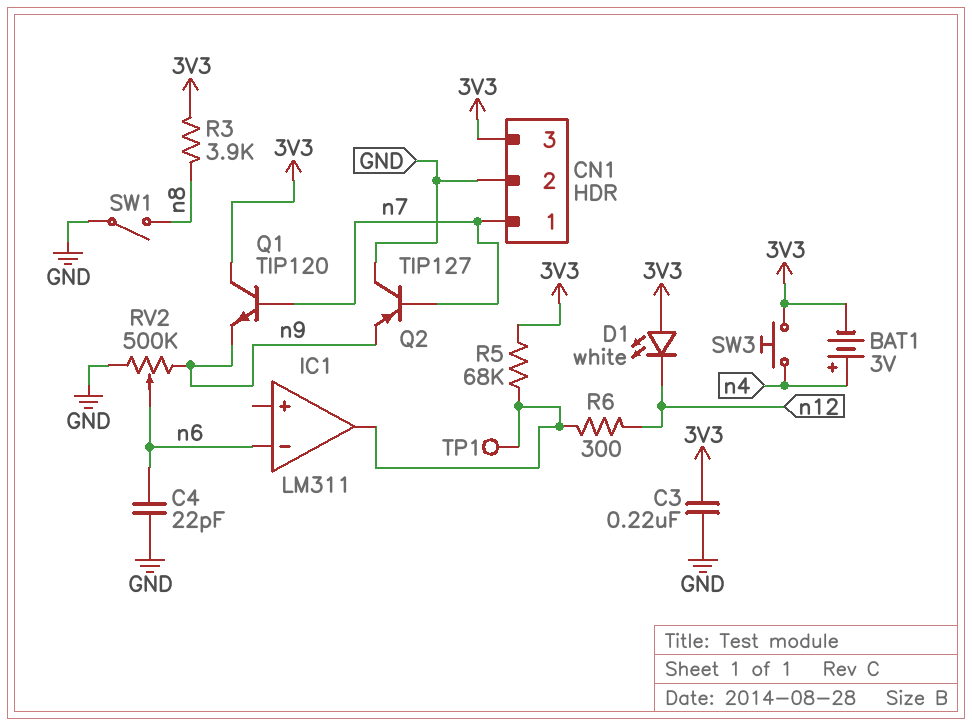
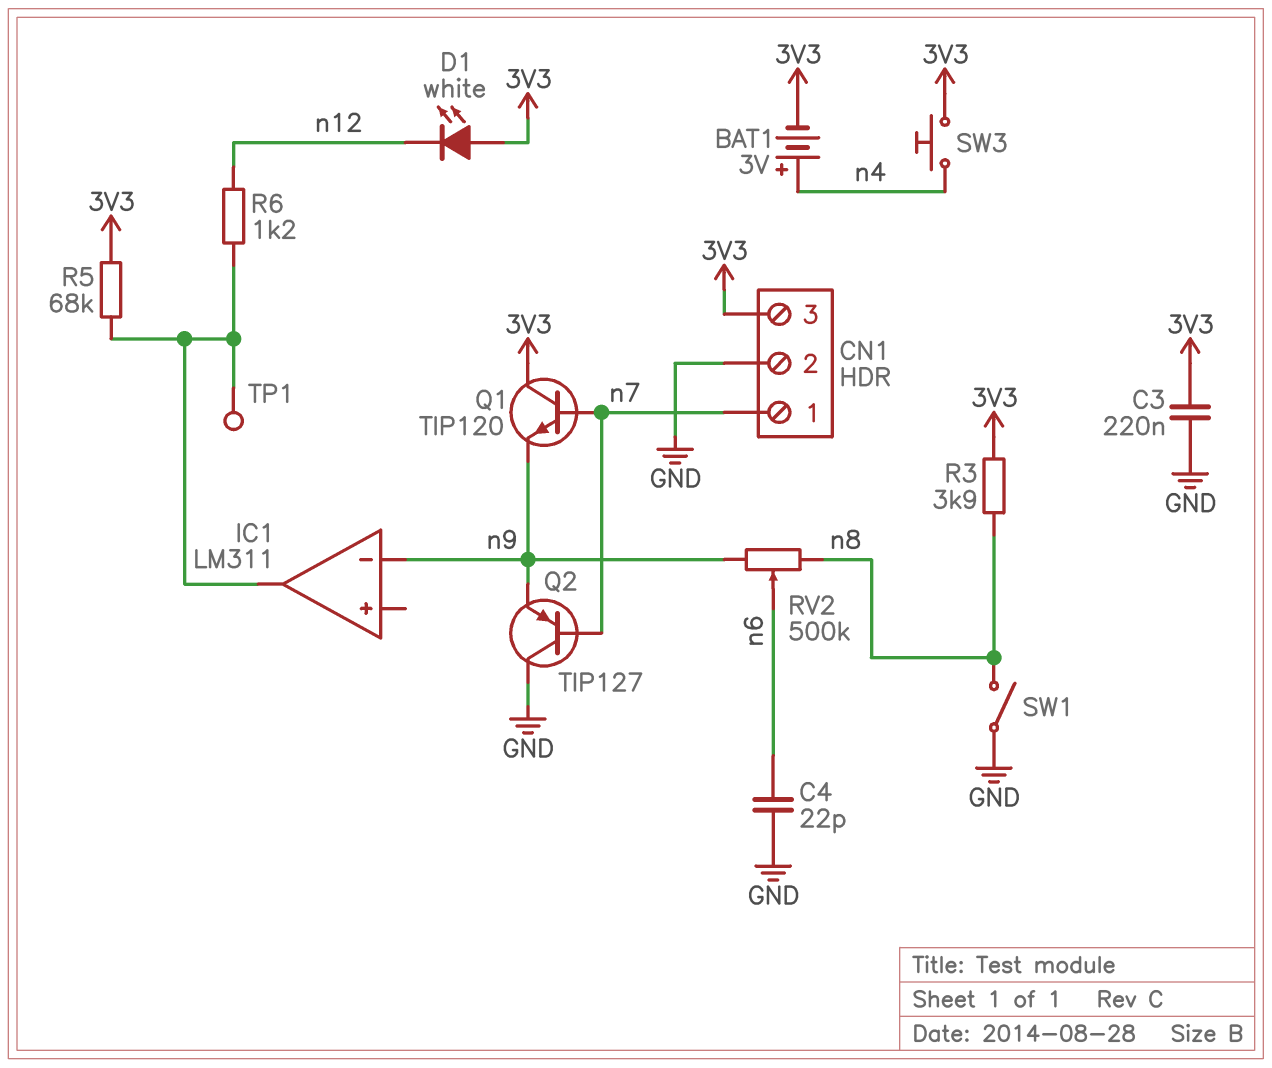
IC1 pin in-: n6 -> n9
R6: 300 (IC1/out, n12) -> 1.2k (IC1/out, n12)
RV2: 500k (GND, n9, wiper n6) -> 500k (n8, n9, wiper n6)

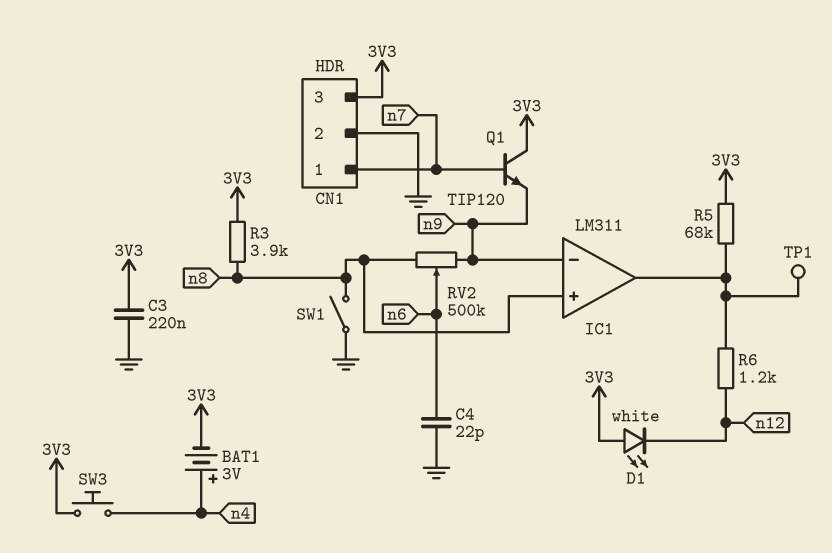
IC1 pin in+: none -> n8
Q2: PNP TIP127 (B n7, C GND, E n9) -> none

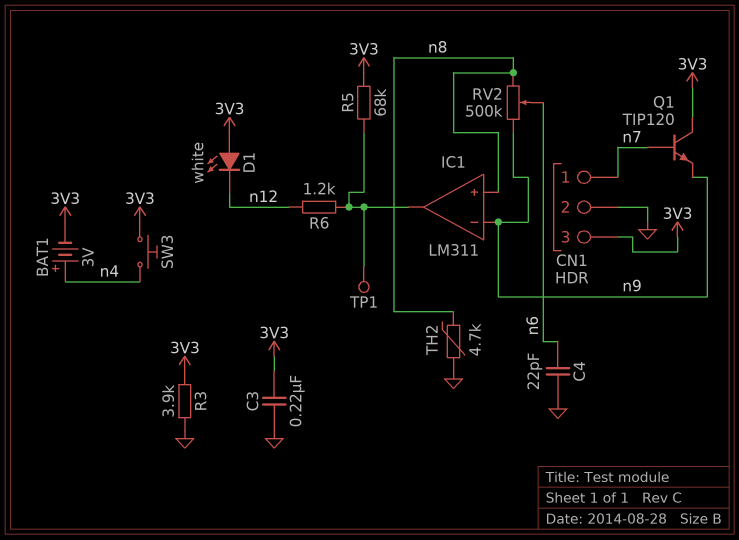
R3: 3.9k (3V3, n8) -> 3.9k (3V3, GND)
SW1: switch (GND, n8) -> none
TH2: none -> 4.7k (GND, n8)

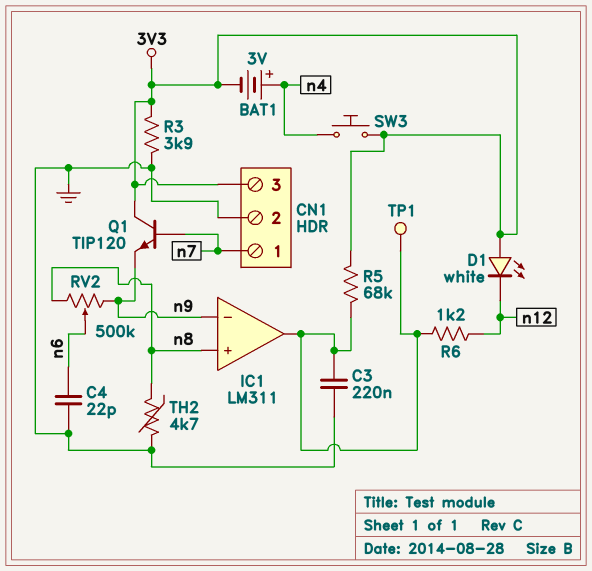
C3: 220nF (3V3, GND) -> 220nF (GND, IC1/out)

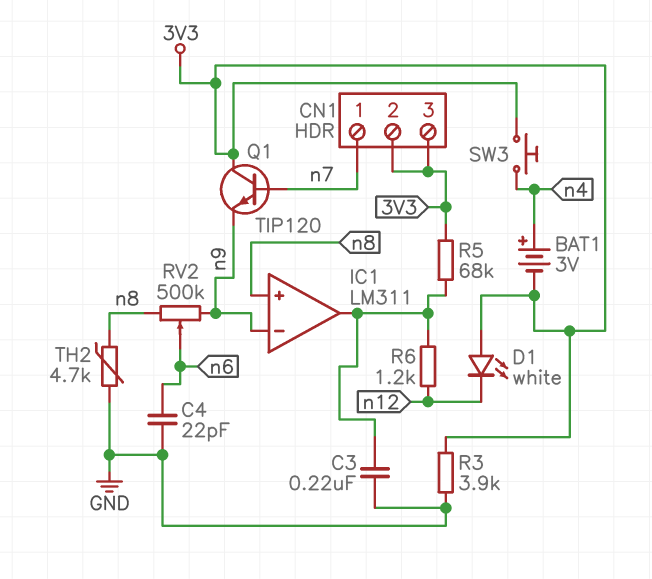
CN1 pin 2: GND -> 3V3
TP1: test point (IC1/out) -> none

